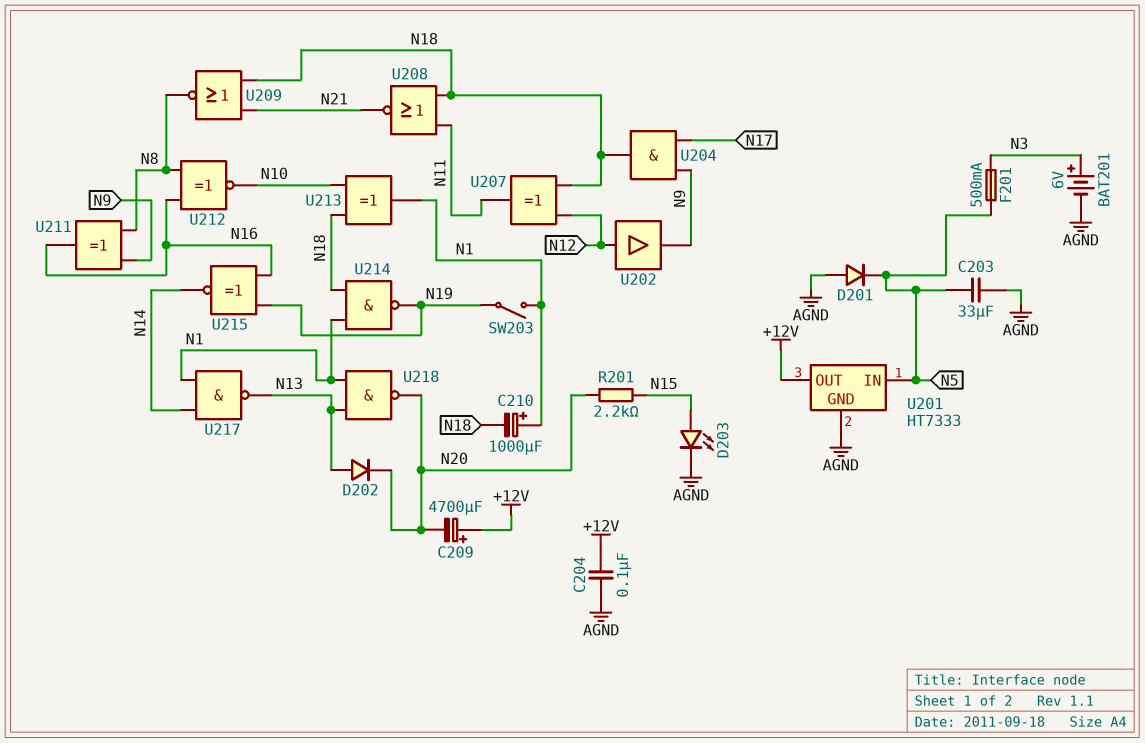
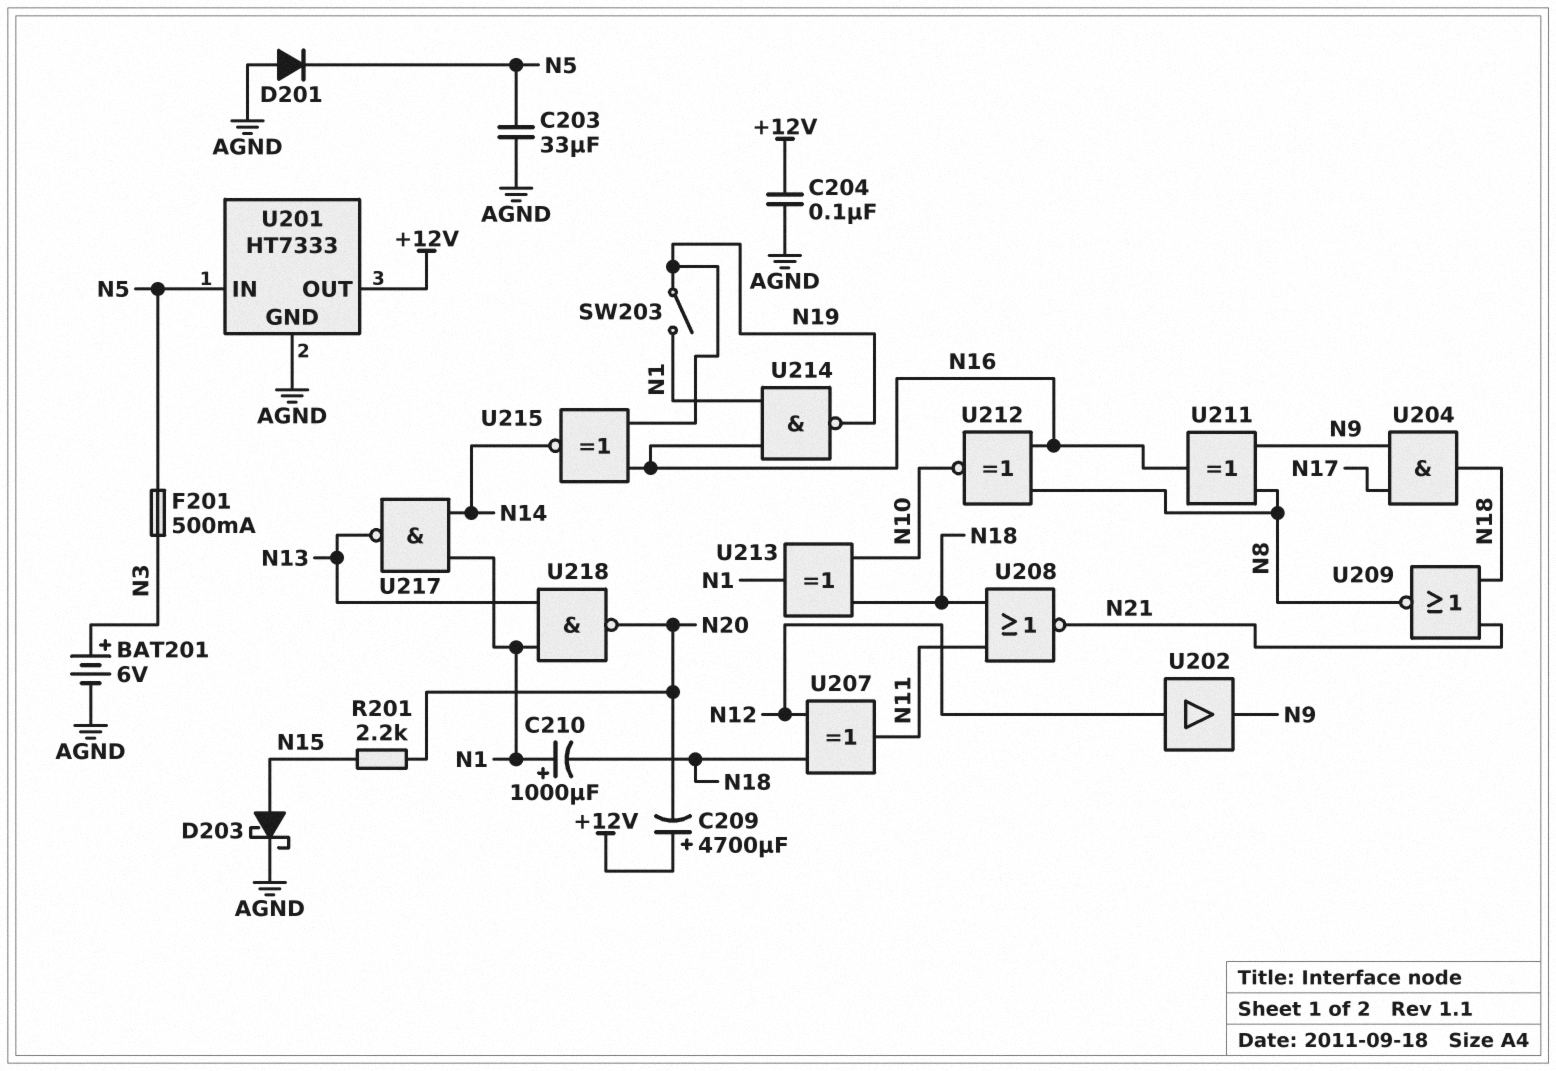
D202: diode (A N13, K N20) -> none
D203: LED (A N15, K AGND) -> schottky (A N15, K AGND)
U214: NAND (in N1, in N18, out N19) -> NAND (in N1, in N16, out N19)

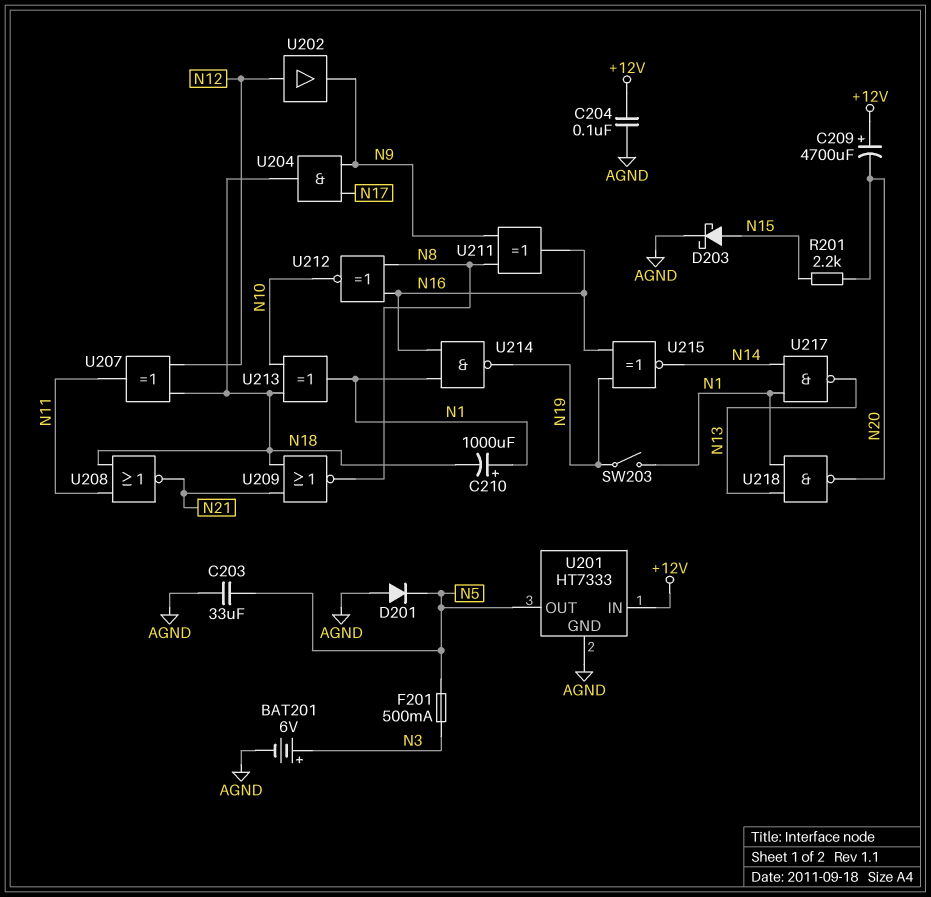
U201 pin IN: N5 -> +12V
U201 pin OUT: +12V -> N5

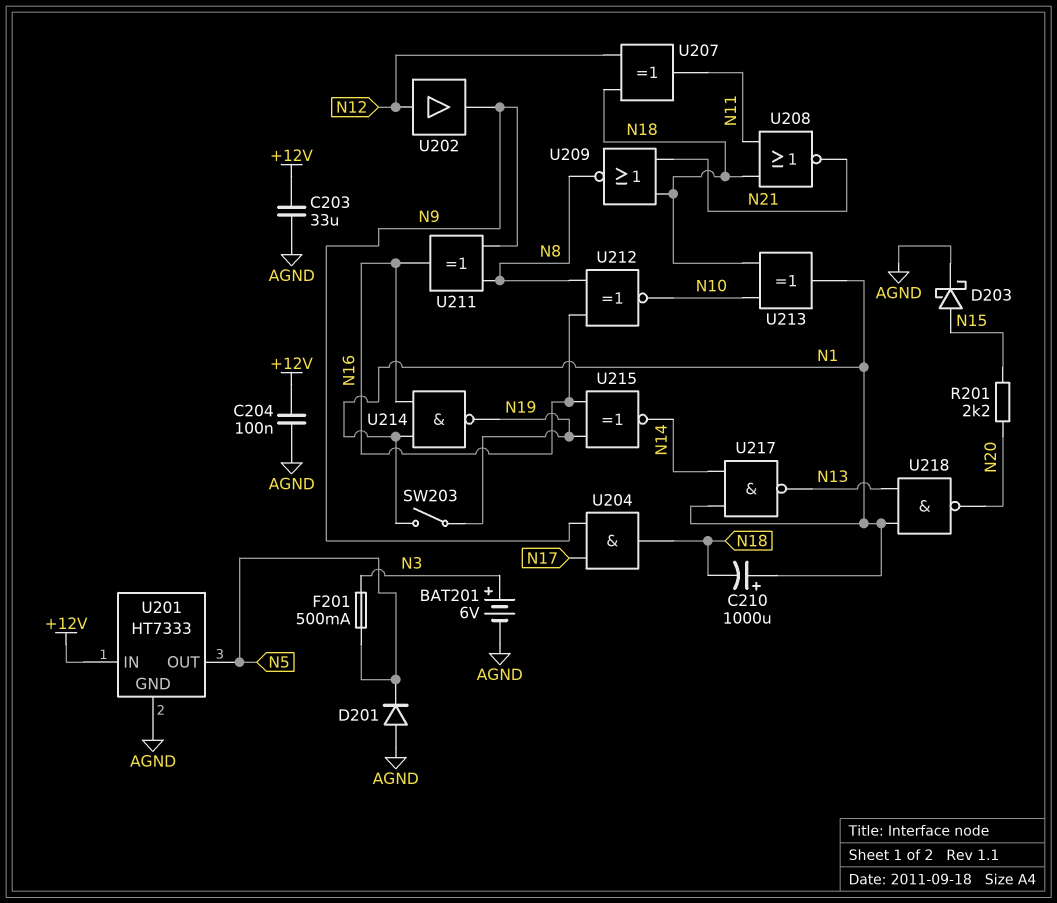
C203: 33uF (AGND, N5) -> 33uF (+12V, AGND)
C209: 4700uF (plus +12V, minus N20) -> none

